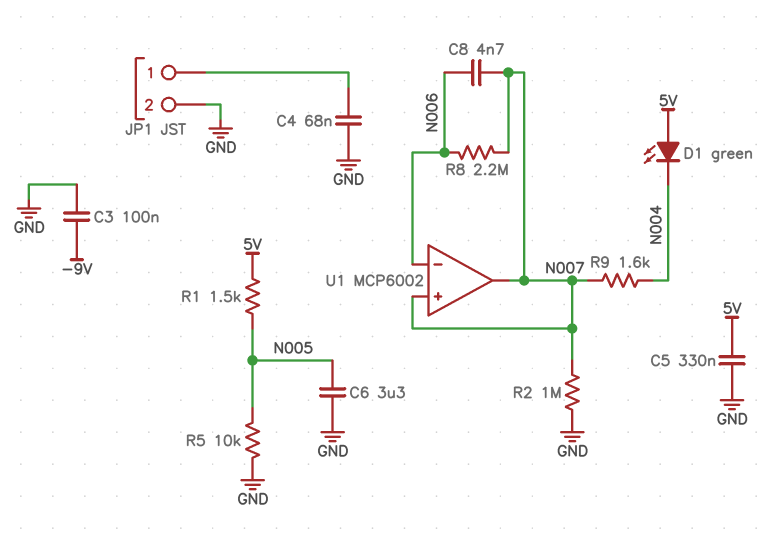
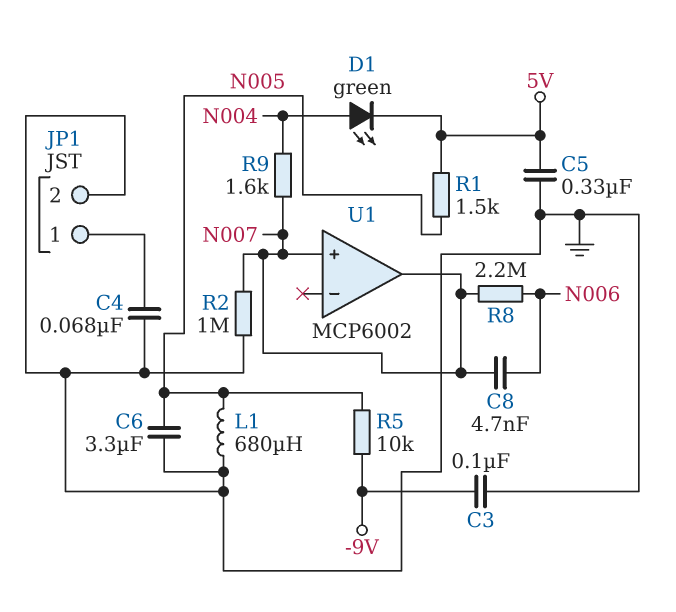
D1: LED green (A 5V, K N004) -> LED green (A N004, K 5V)
L1: none -> 680uH (GND, N005)
R5: 10k (GND, N005) -> 10k (-9V, N005)
U1 pin in-: N006 -> none

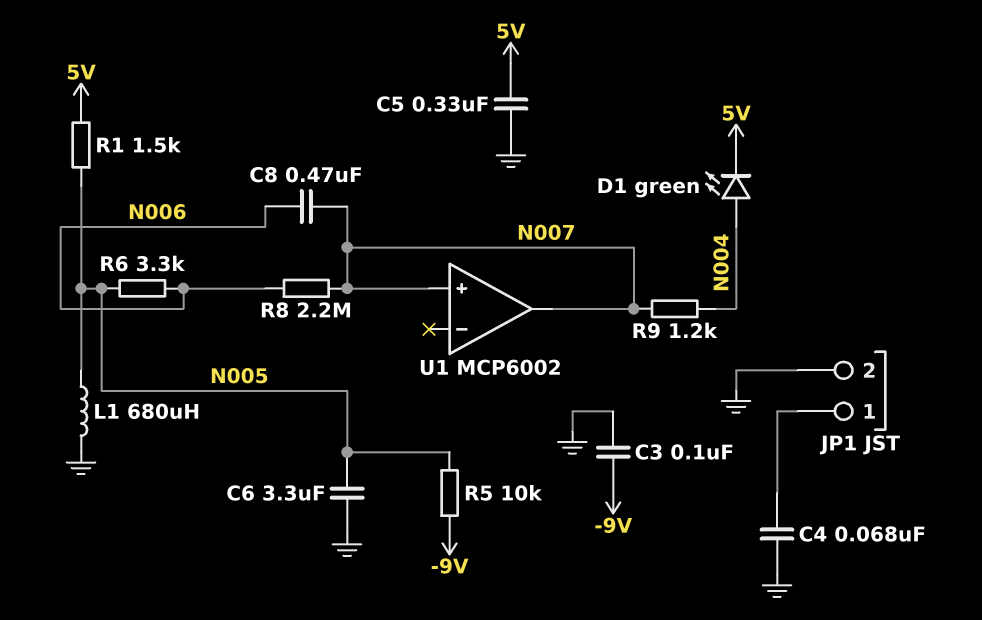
C8: 4.7nF (N006, N007) -> 470nF (N006, N007)
R2: 1M (GND, N007) -> none
R6: none -> 3.3k (N005, N006)
R9: 1.6k (N004, N007) -> 1.2k (N004, N007)

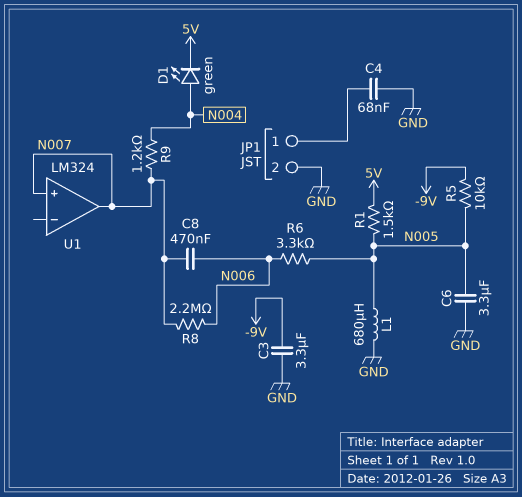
C3: 100nF (-9V, GND) -> 3.3uF (-9V, GND)
C5: 330nF (5V, GND) -> none
U1: MCP6002 -> LM324

